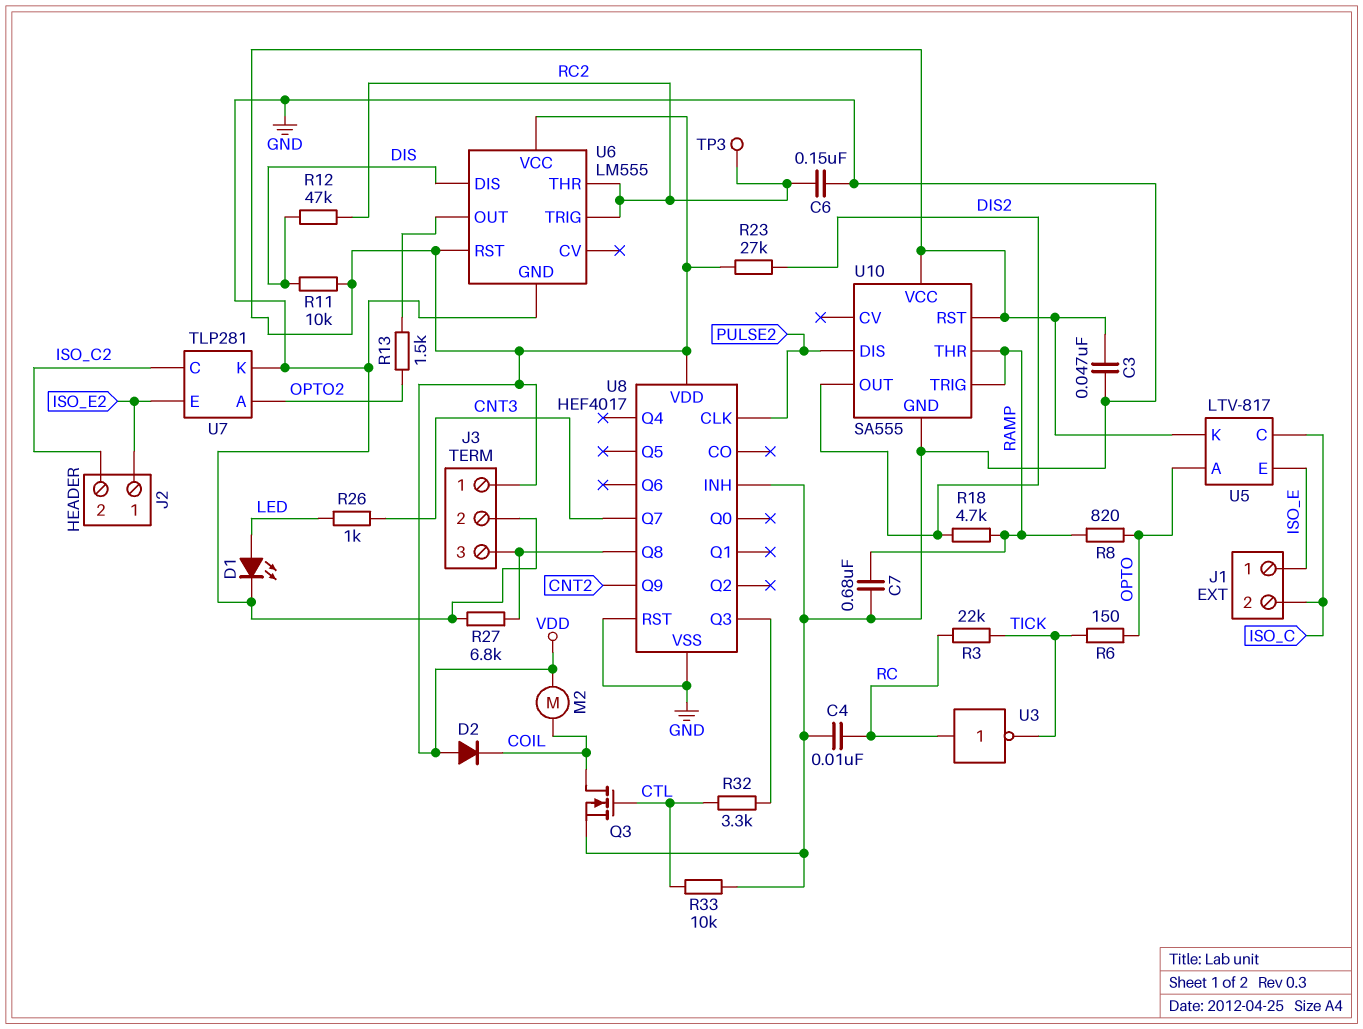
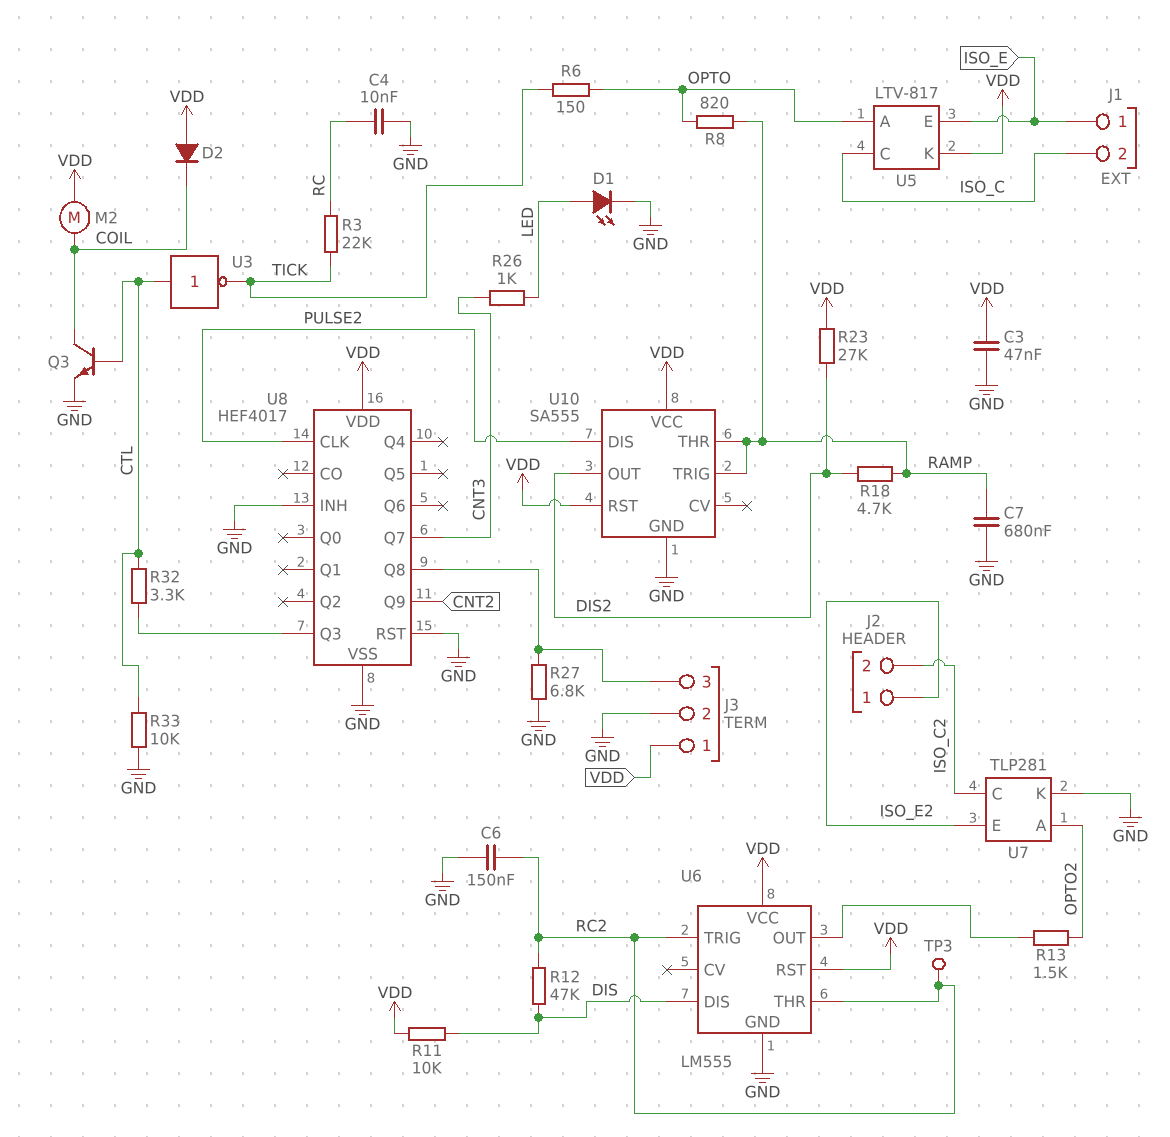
Q3: NMOS (G CTL, D COIL, S GND) -> NPN (B CTL, C COIL, E GND)
U3: NOT (in RC, out TICK) -> NOT (in CTL, out TICK)

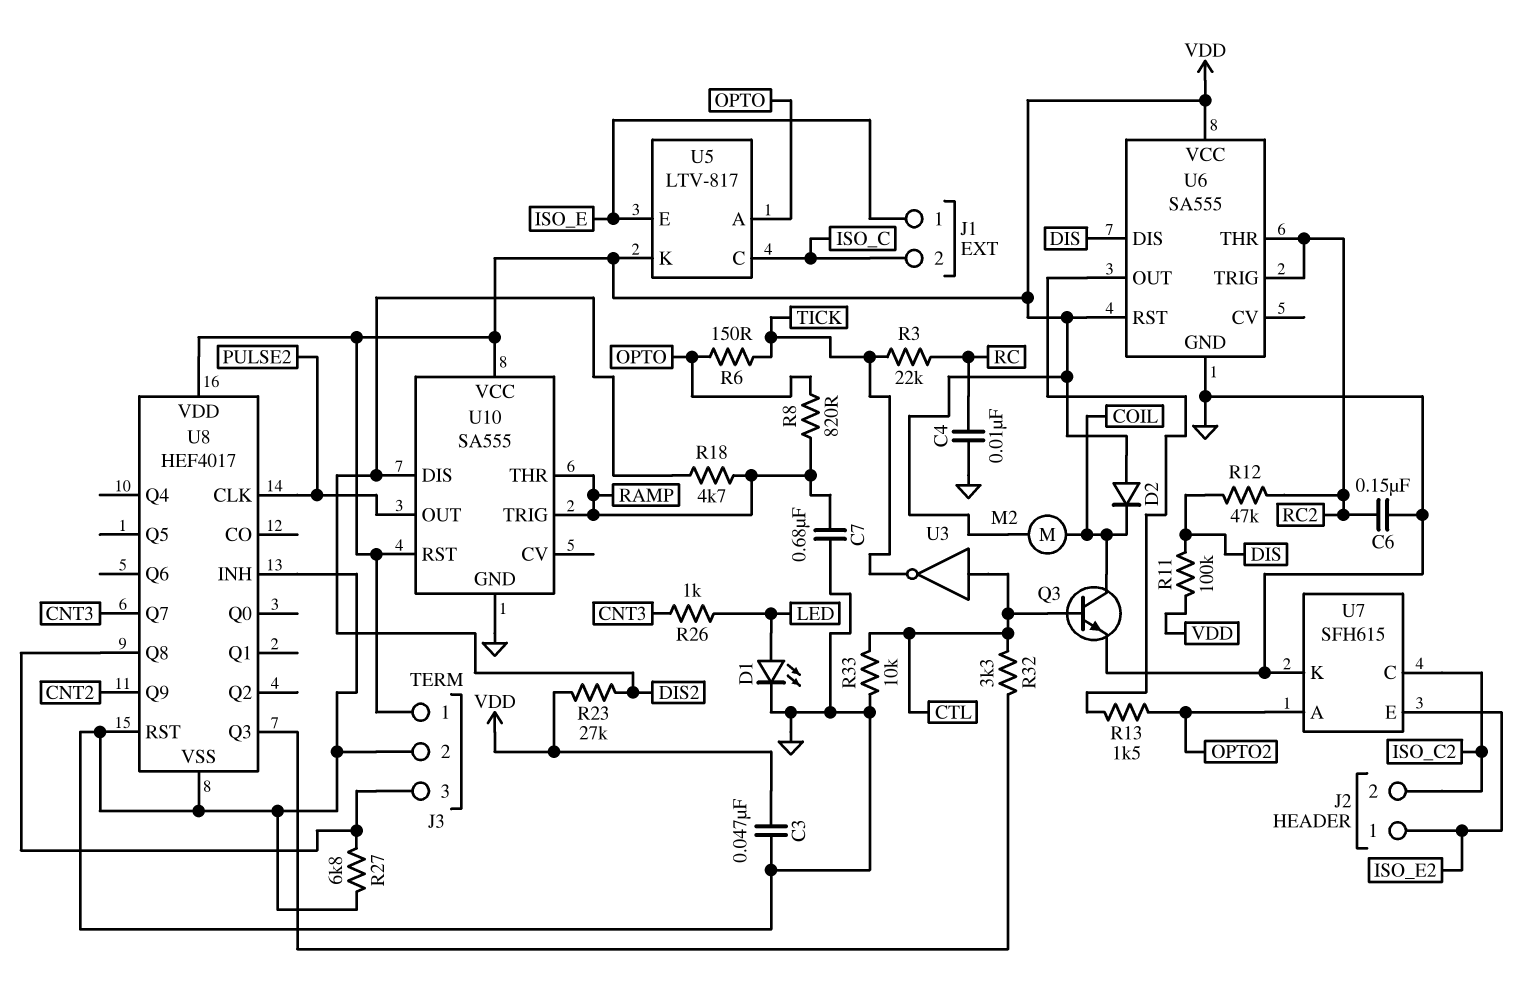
R11: 10k (DIS, VDD) -> 100k (DIS, VDD)
TP3: test point (RC2) -> none
U6: LM555 -> SA555
U7: TLP281 -> SFH615
U10 pin DIS: PULSE2 -> DIS2
U10 pin OUT: DIS2 -> PULSE2

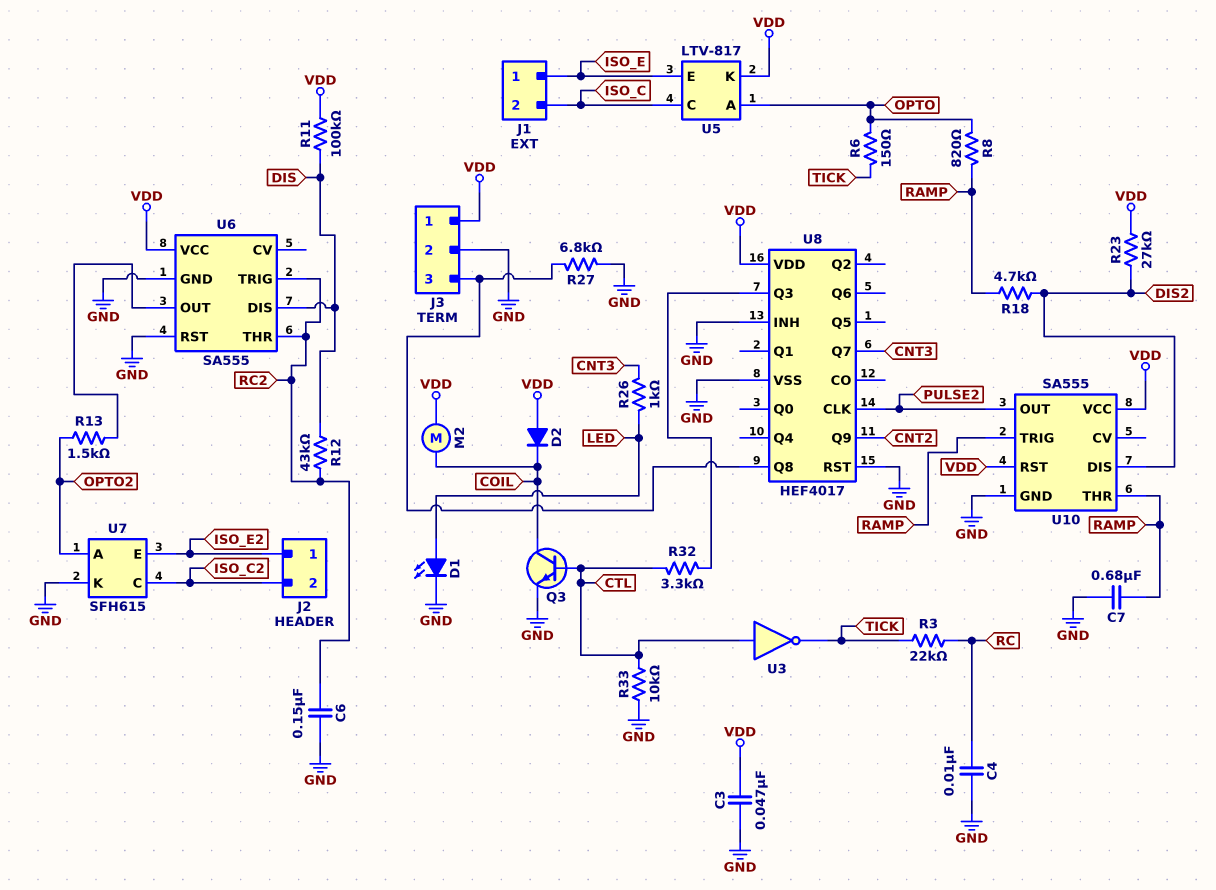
R12: 47k (DIS, RC2) -> 43k (DIS, RC2)
U6 pin RST: VDD -> GND

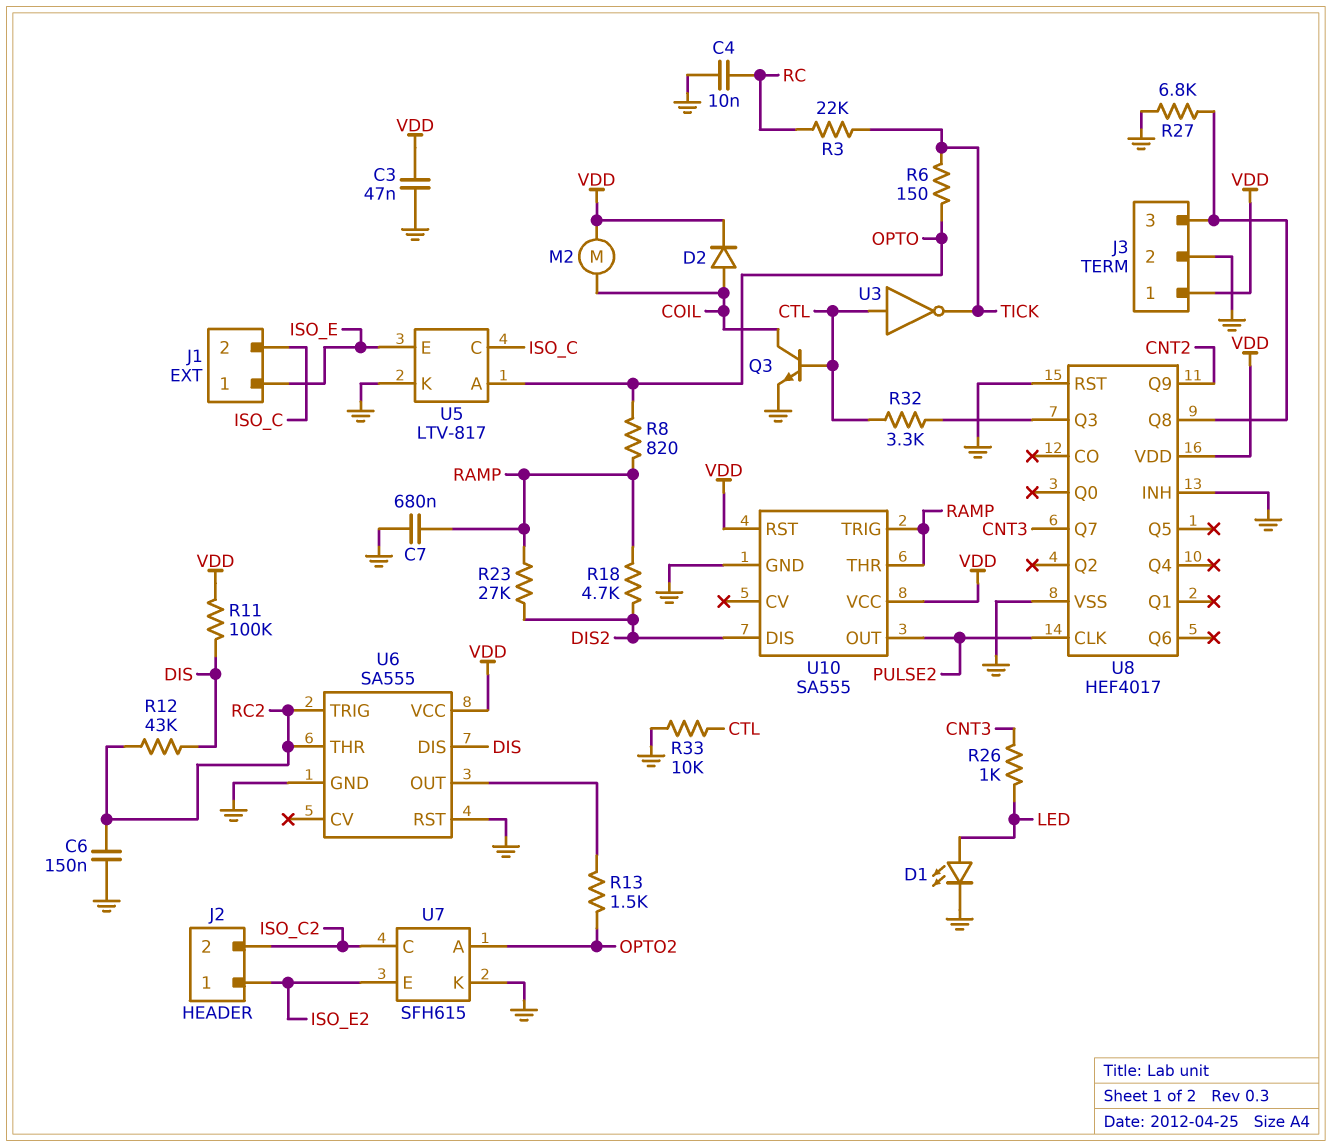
D2: diode (A VDD, K COIL) -> diode (A COIL, K VDD)
R23: 27k (DIS2, VDD) -> 27k (DIS2, RAMP)
U5 pin K: VDD -> GND

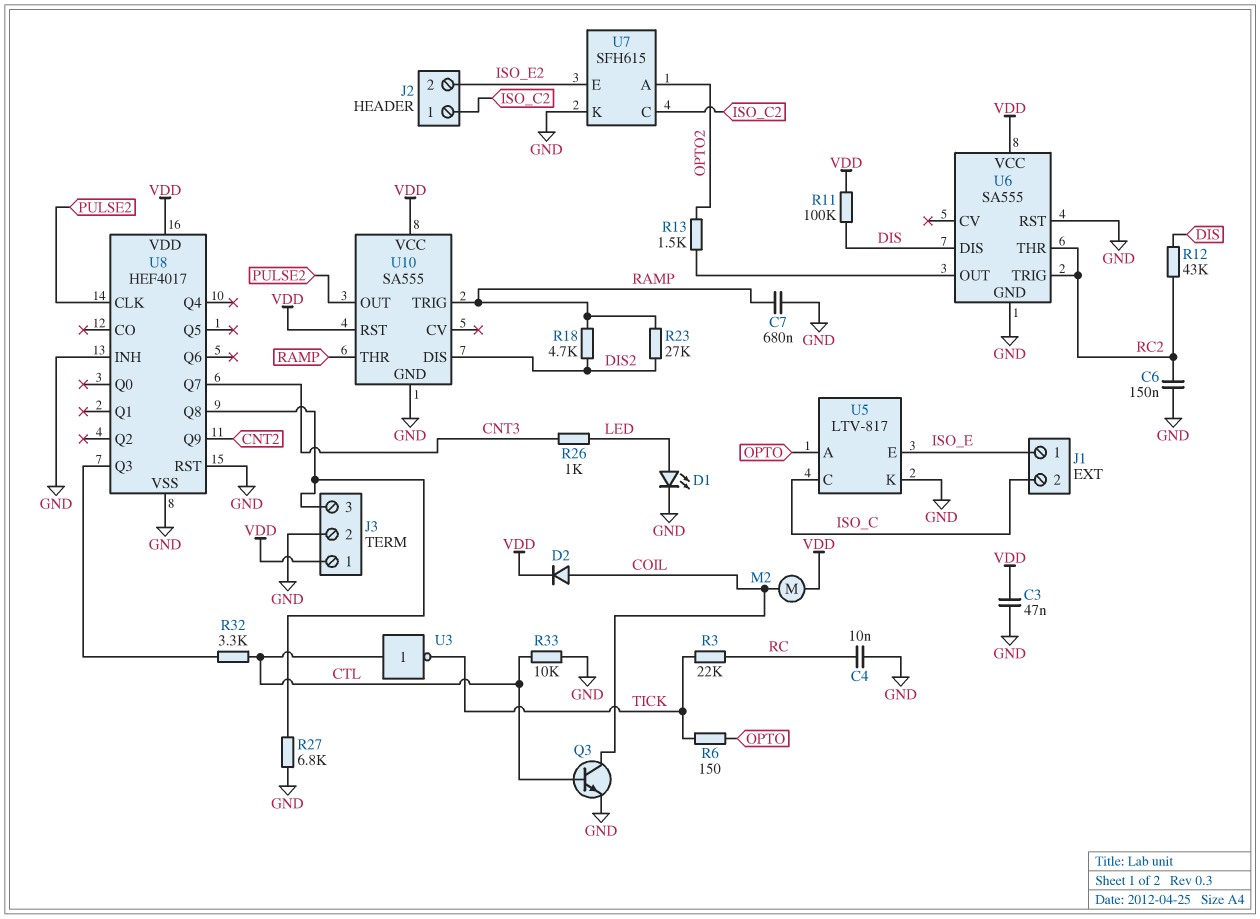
J2 pin 1: ISO_E2 -> ISO_C2
J2 pin 2: ISO_C2 -> ISO_E2
R8: 820 (OPTO, RAMP) -> none

